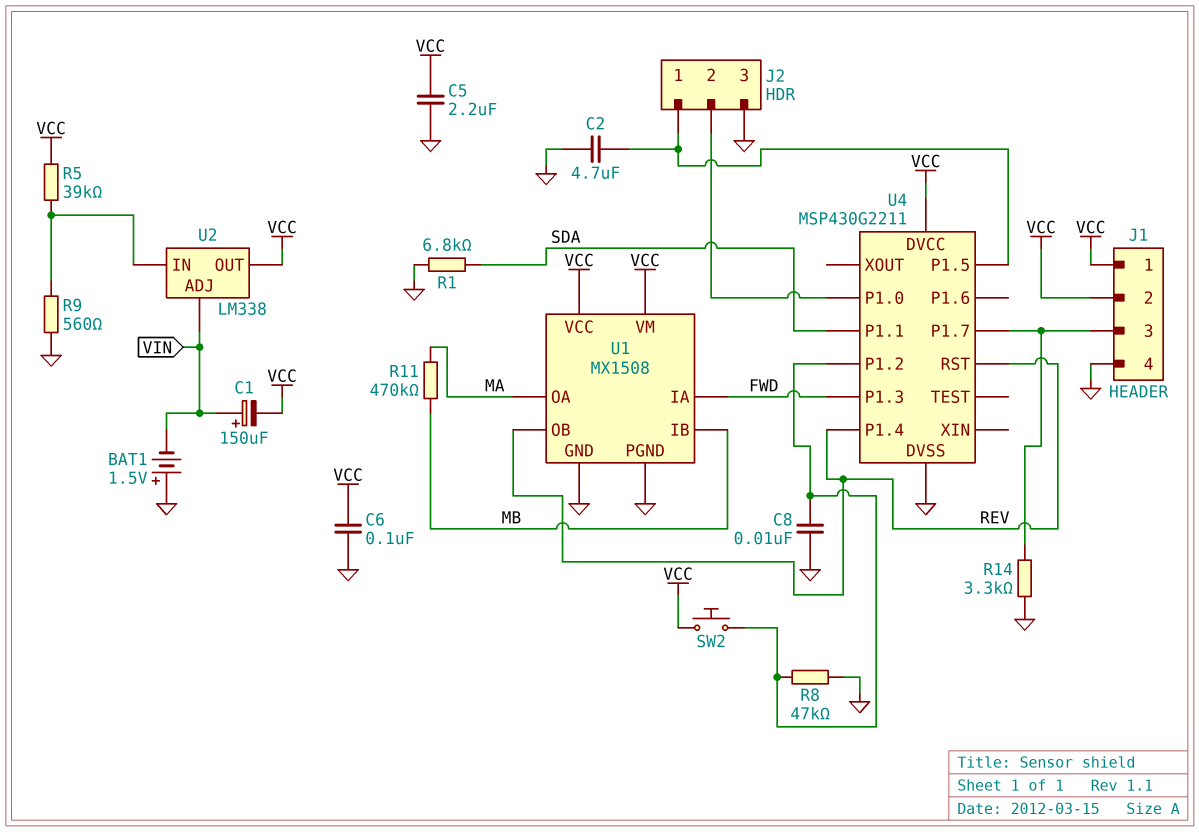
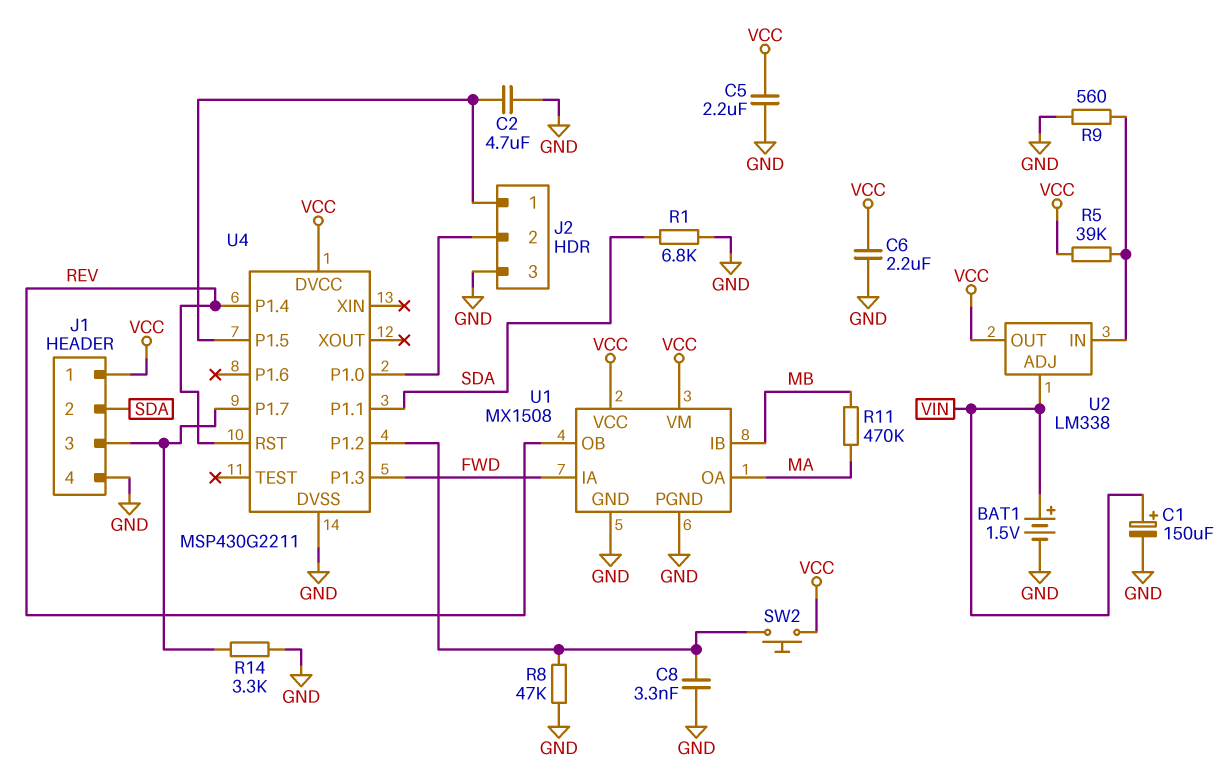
BAT1: 1.5V (plus GND, minus VIN) -> 1.5V (plus VIN, minus GND)
C1: 150uF (plus VIN, minus VCC) -> 150uF (plus VIN, minus GND)
C6: 100nF (GND, VCC) -> 2.2uF (GND, VCC)
C8: 10nF (GND, U4/P1.2) -> 3.3nF (GND, U4/P1.2)
J1 pin 2: VCC -> SDA

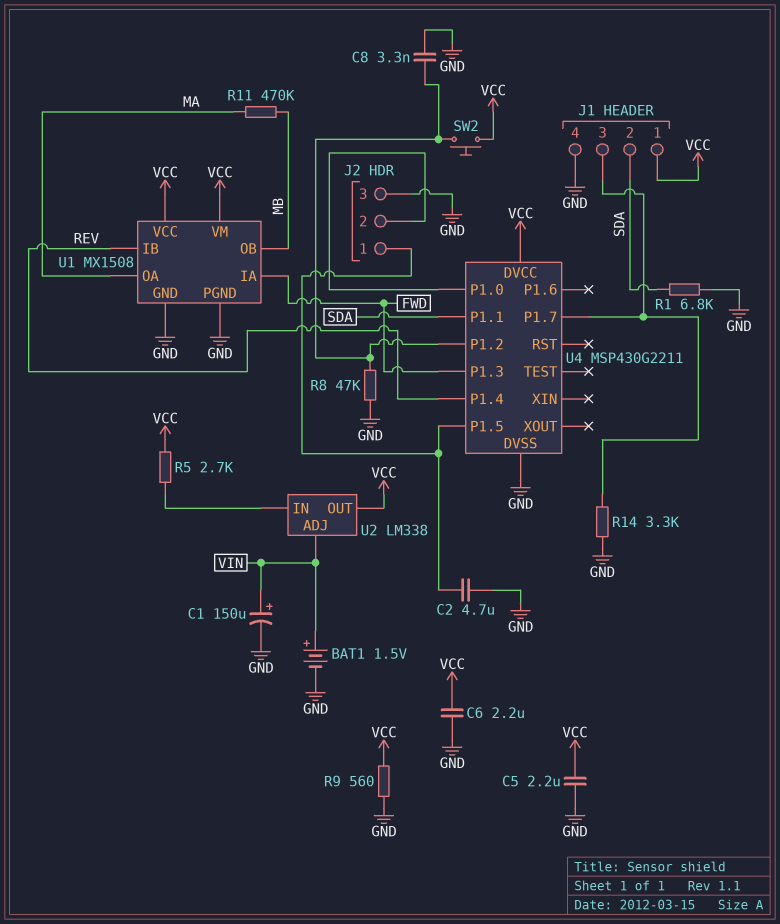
R5: 39k (U2/IN, VCC) -> 2.7k (U2/IN, VCC)
R9: 560 (GND, U2/IN) -> 560 (GND, VCC)
U1 pin IB: MB -> REV
U1 pin OB: REV -> MB
U4 pin RST: REV -> none

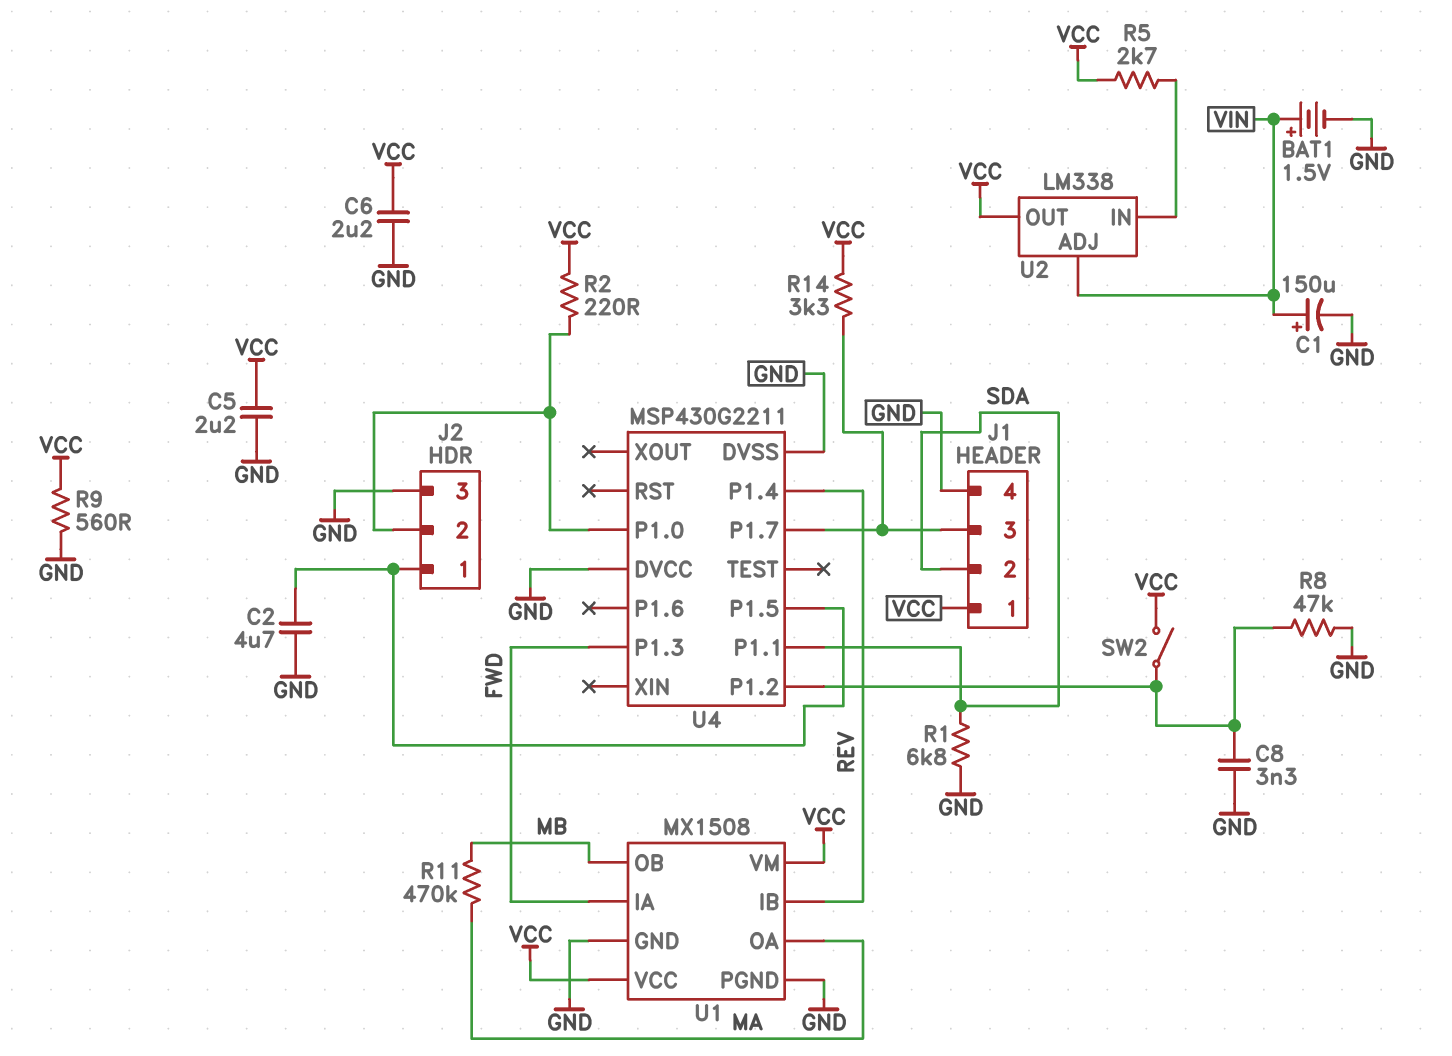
R2: none -> 220 (J2/2, VCC)
R14: 3.3k (GND, J1/3) -> 3.3k (J1/3, VCC)
SW2: button (U4/P1.2, VCC) -> switch (U4/P1.2, VCC)
U4 pin DVCC: VCC -> GND

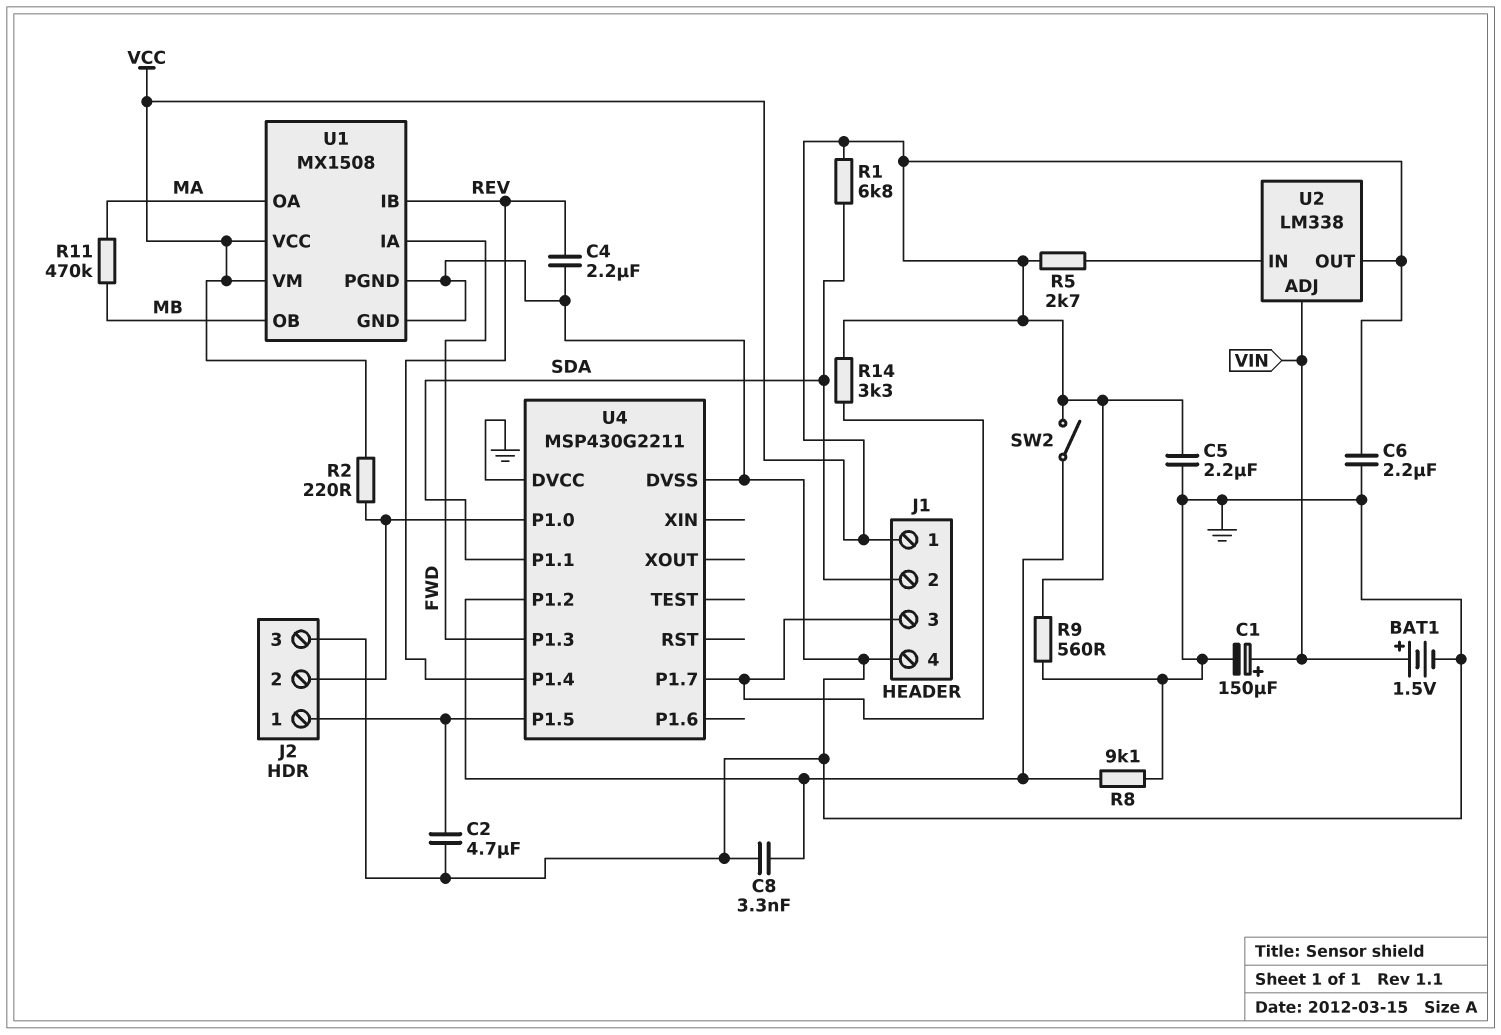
C4: none -> 2.2uF (GND, REV)
R1: 6.8k (GND, SDA) -> 6.8k (SDA, VCC)
R8: 47k (GND, U4/P1.2) -> 9.1k (GND, U4/P1.2)

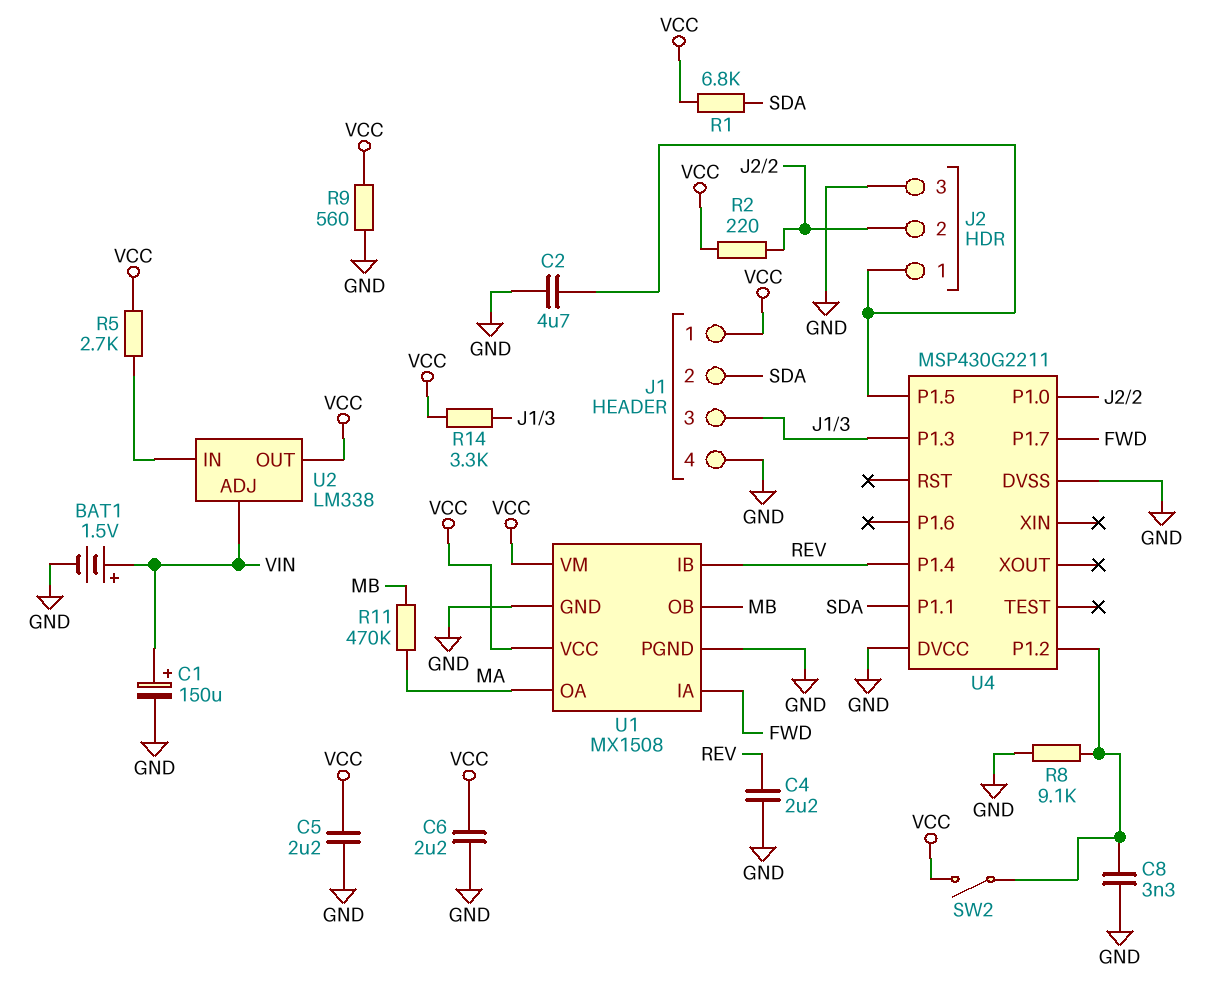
U4 pin P1.3: FWD -> J1/3
U4 pin P1.7: J1/3 -> FWD

